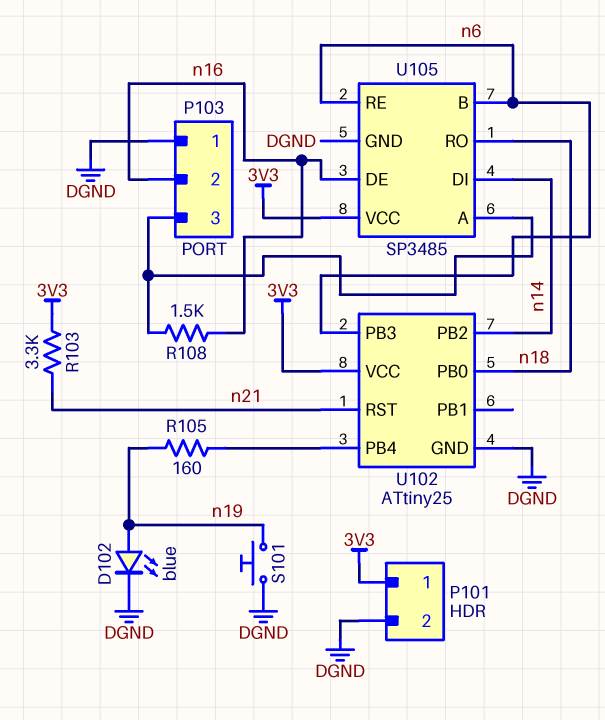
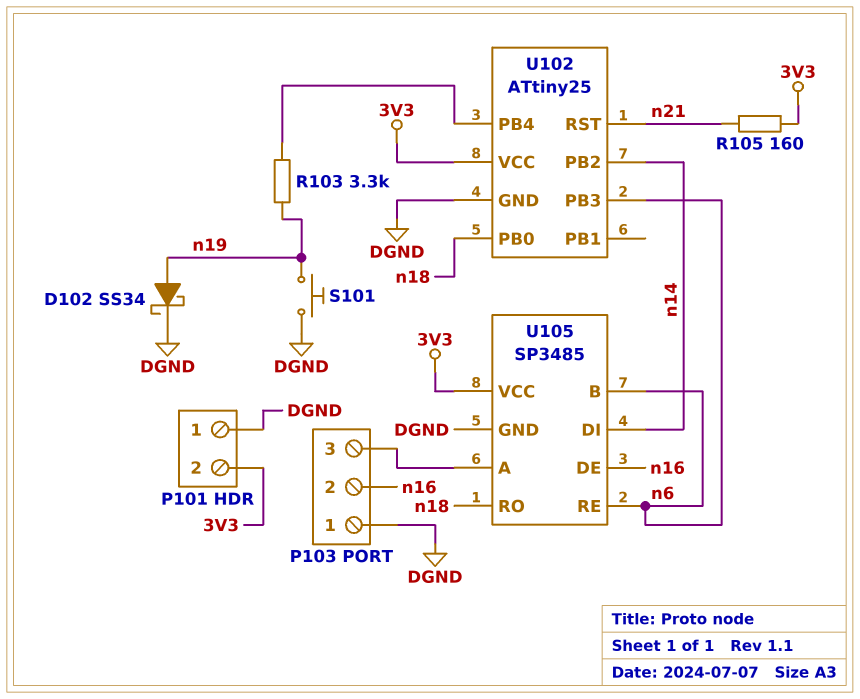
D102: LED blue (A n19, K DGND) -> schottky SS34 (A n19, K DGND)
P101 pin 1: 3V3 -> DGND
P101 pin 2: DGND -> 3V3
R103: 3.3k (3V3, n21) -> 3.3k (U102/PB4, n19)
R105: 160 (U102/PB4, n19) -> 160 (3V3, n21)
R108: 1.5k (P103/3, n16) -> none

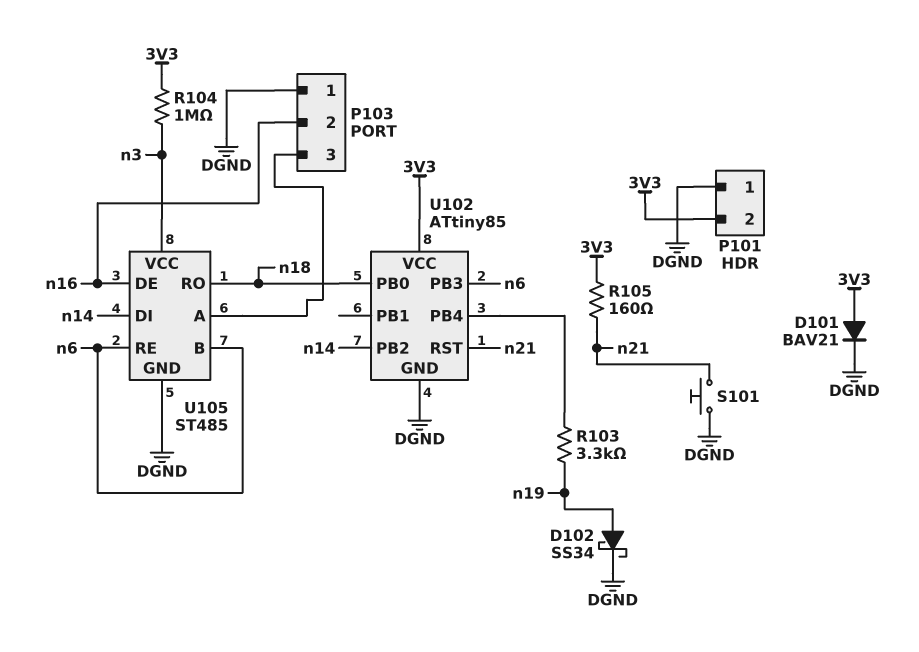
D101: none -> diode BAV21 (A 3V3, K DGND)
R104: none -> 1M (3V3, n3)
S101: button (DGND, n19) -> button (DGND, n21)
U102: ATtiny25 -> ATtiny85
U105: SP3485 -> ST485
U105 pin VCC: 3V3 -> n3

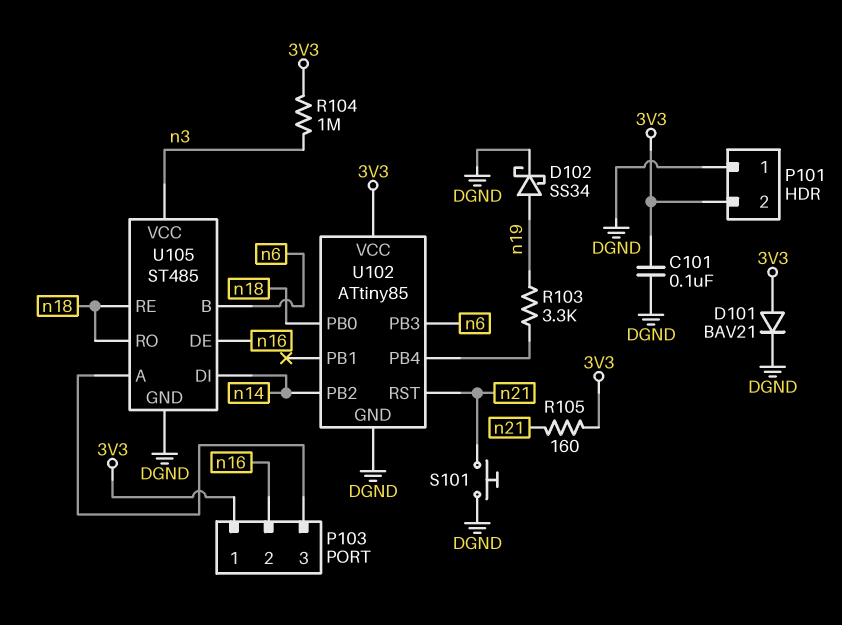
C101: none -> 100nF (3V3, DGND)
P103 pin 1: DGND -> 3V3
U105 pin RE: n6 -> n18

